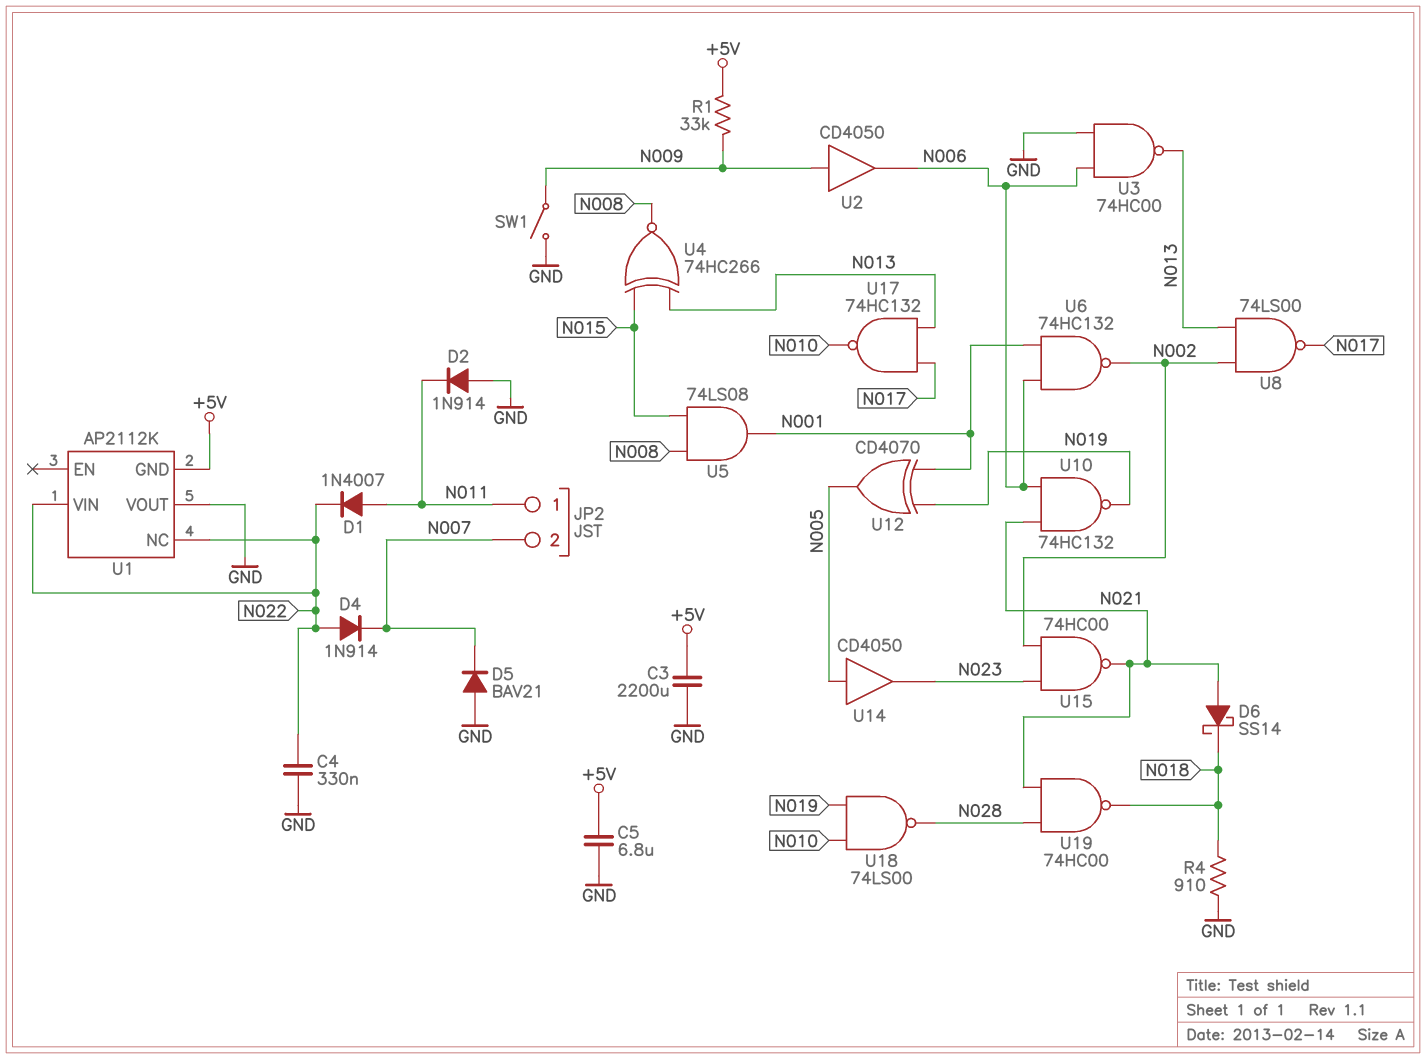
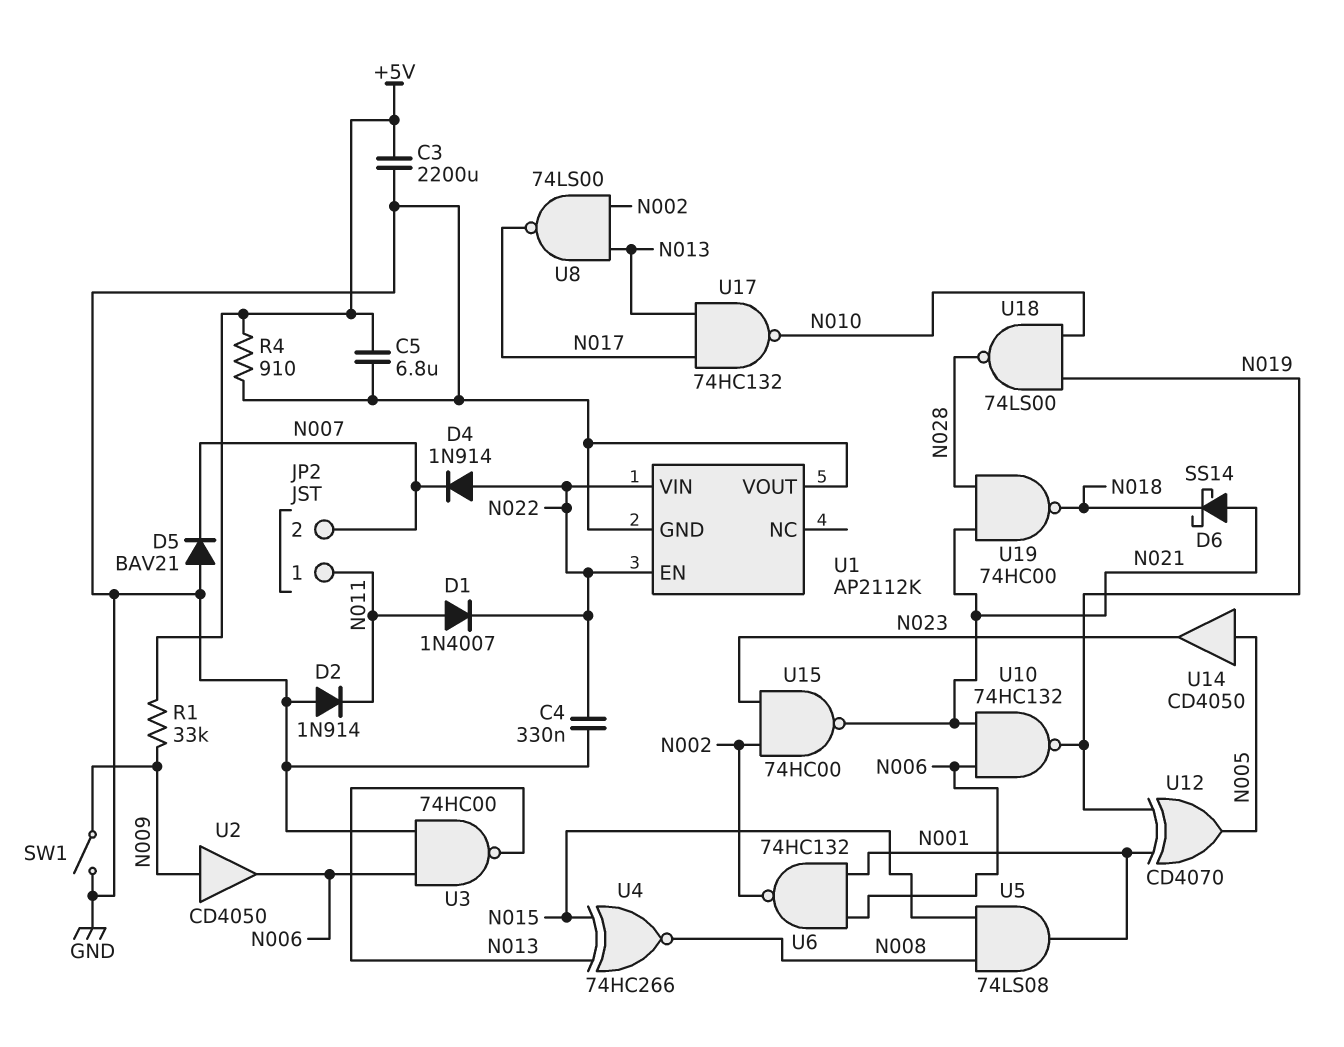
R4: 910 (GND, N018) -> 910 (+5V, GND)
U1 pin EN: none -> N022
U1 pin GND: +5V -> GND
U1 pin NC: N022 -> none

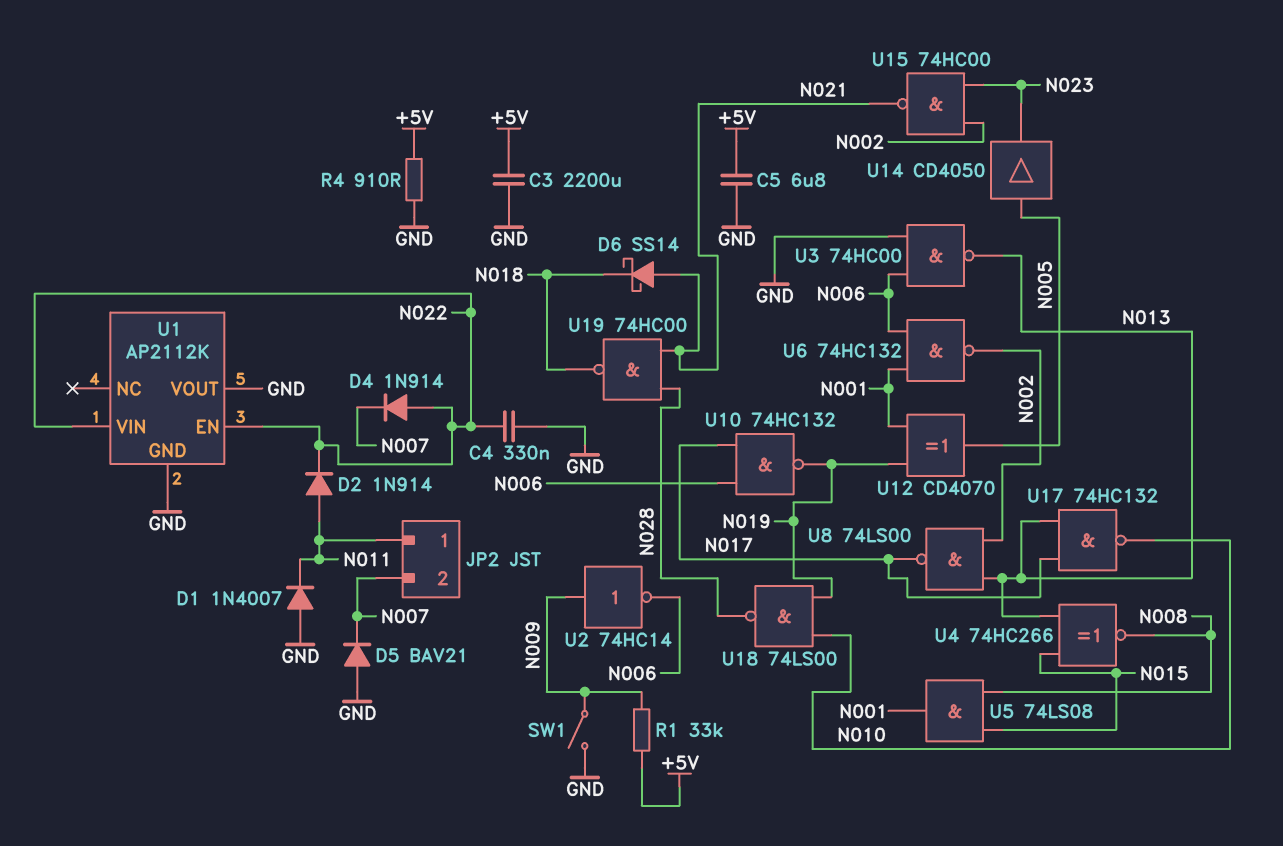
D1: diode 1N4007 (A N011, K N022) -> diode 1N4007 (A GND, K N011)
D2: diode 1N914 (A GND, K N011) -> diode 1N914 (A N011, K N022)
U2: buffer CD4050 (in N009, out N006) -> NOT 74HC14 (in N009, out N006)
U10: NAND 74HC132 (in N006, in N021, out N019) -> NAND 74HC132 (in N006, in N017, out N019)

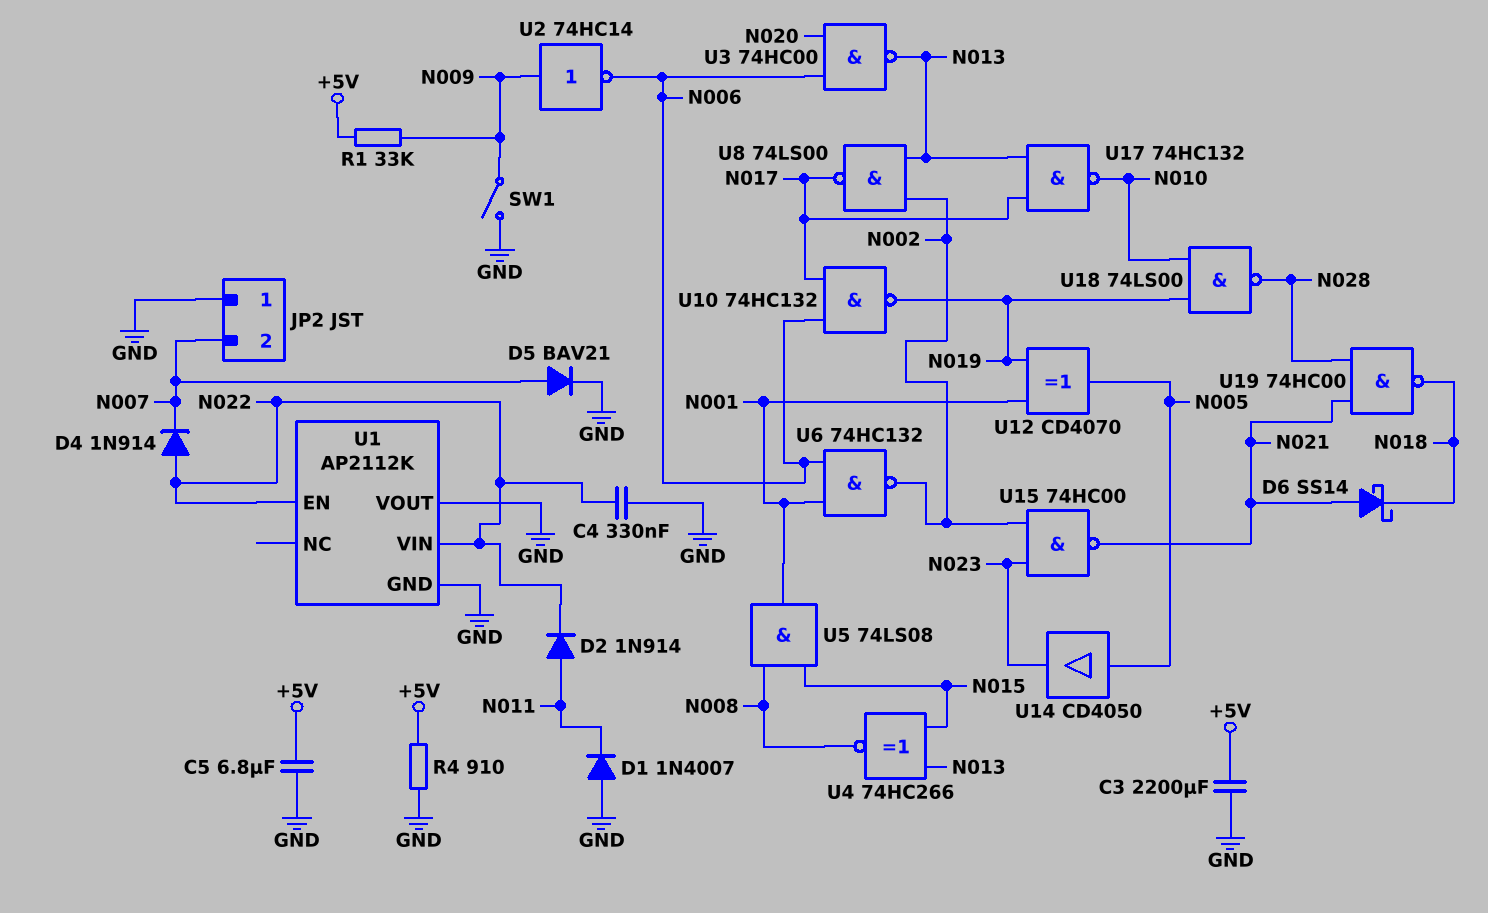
D5: diode BAV21 (A GND, K N007) -> diode BAV21 (A N007, K GND)
JP2 pin 1: N011 -> GND
U3: NAND 74HC00 (in GND, in N006, out N013) -> NAND 74HC00 (in N006, in N020, out N013)

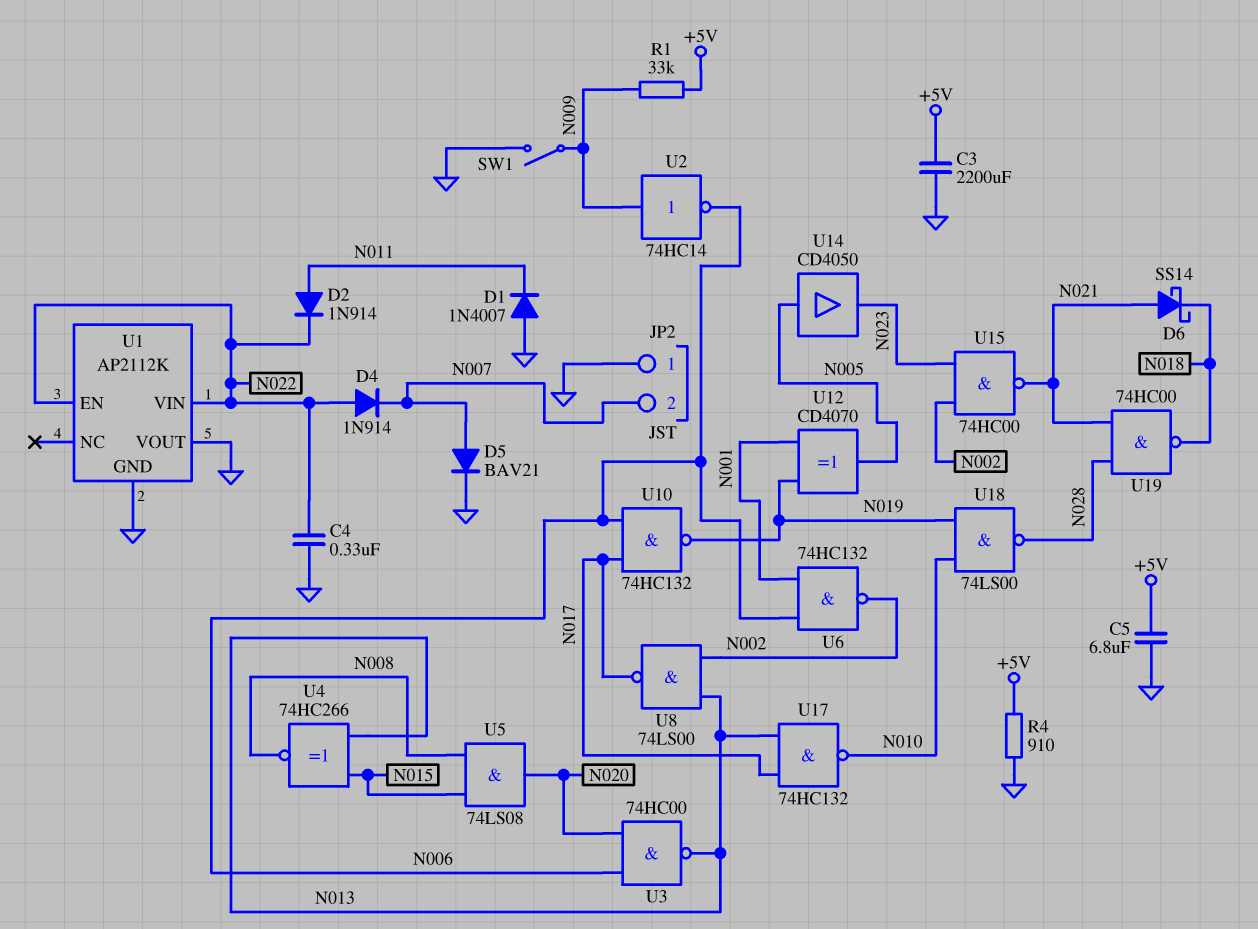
U5: AND 74LS08 (in N008, in N015, out N001) -> AND 74LS08 (in N008, in N015, out N020)

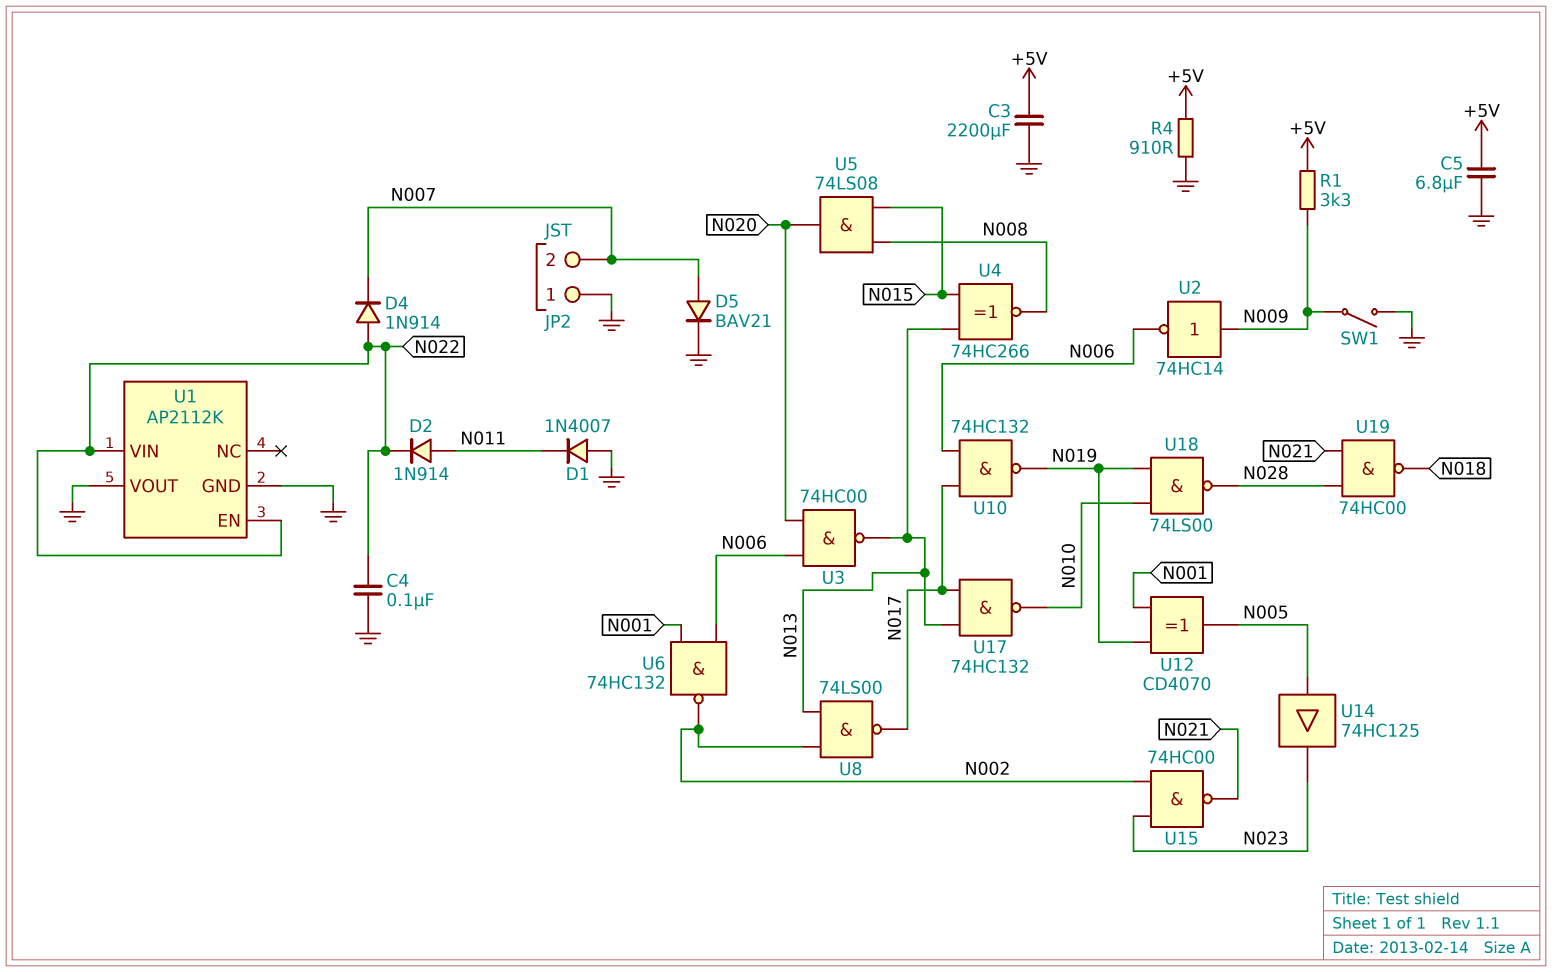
C4: 330nF (GND, N022) -> 100nF (GND, N022)
D6: schottky SS14 (A N021, K N018) -> none
R1: 33k (+5V, N009) -> 3.3k (+5V, N009)
U14: buffer CD4050 (in N005, out N023) -> buffer 74HC125 (in N005, out N023)

